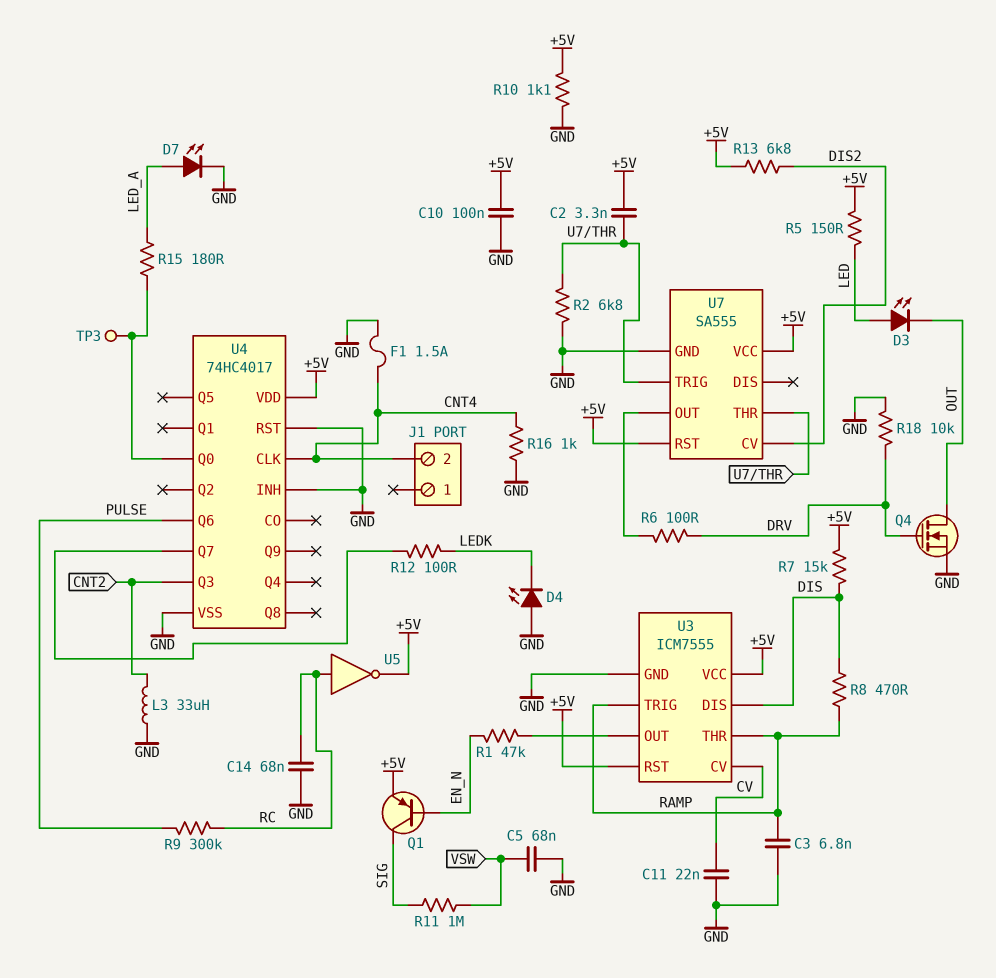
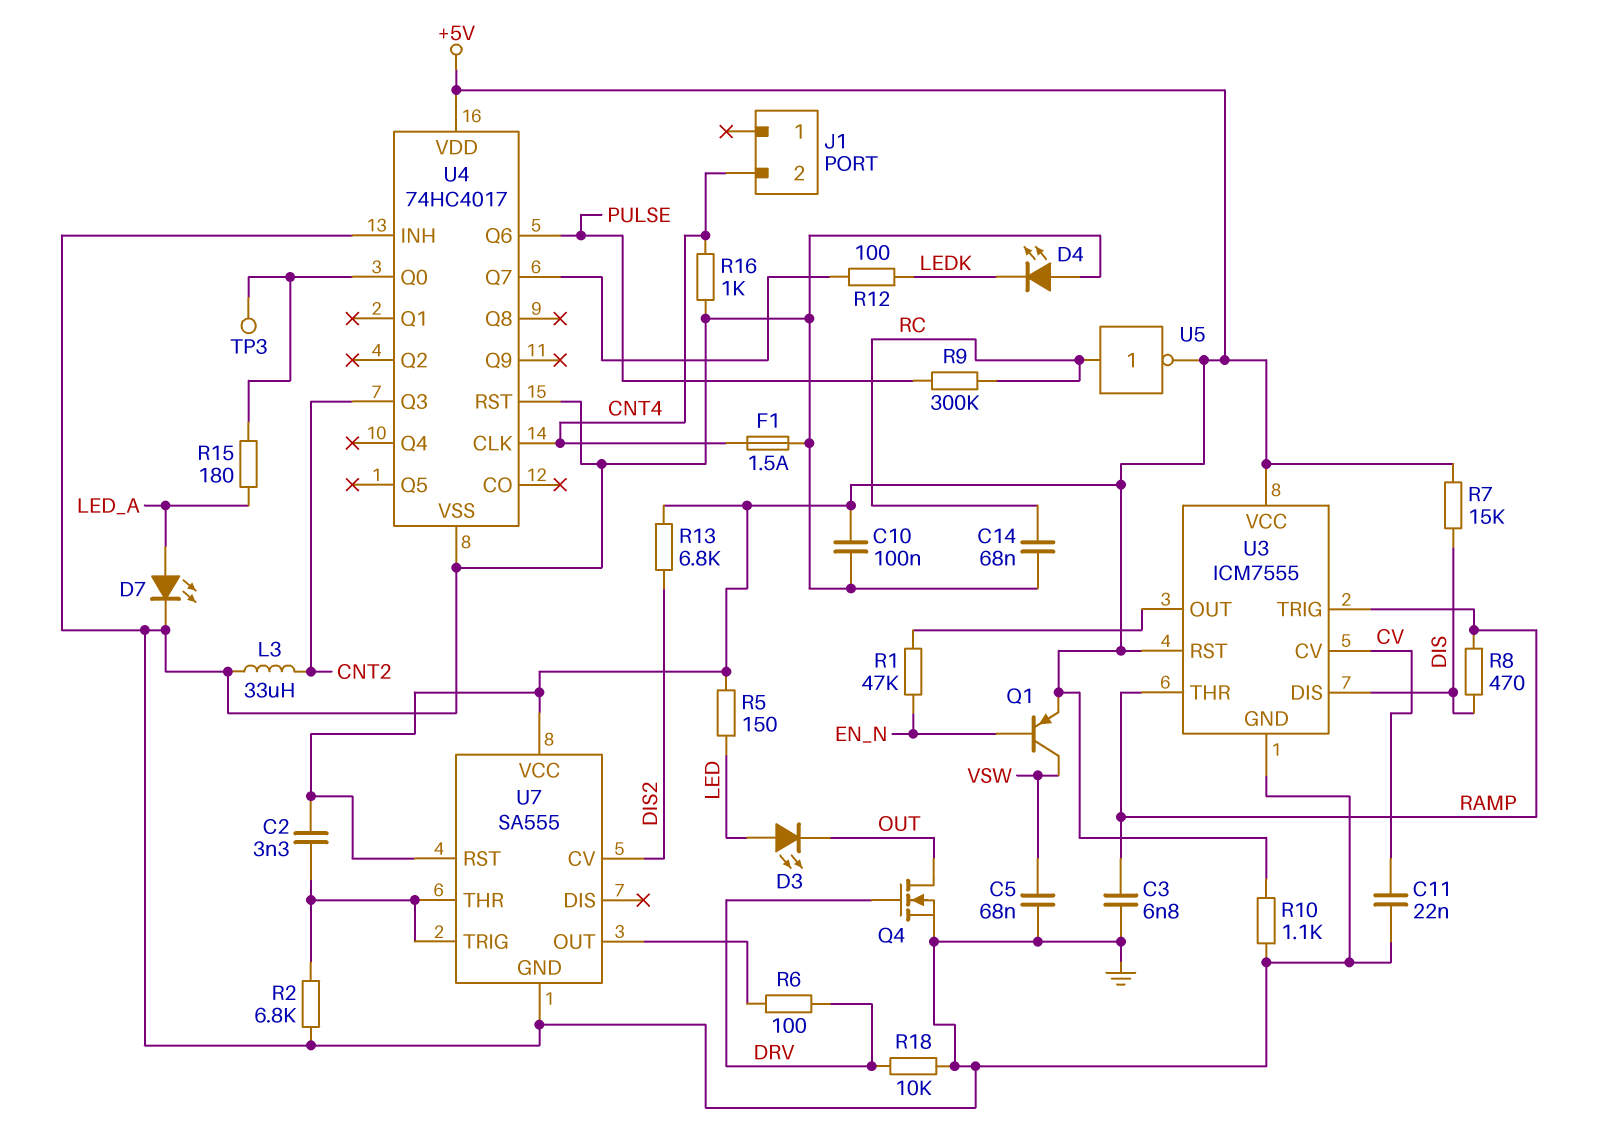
Q1: PNP (B EN_N, C SIG, E +5V) -> PNP (B EN_N, C VSW, E +5V)
R11: 1M (SIG, VSW) -> none

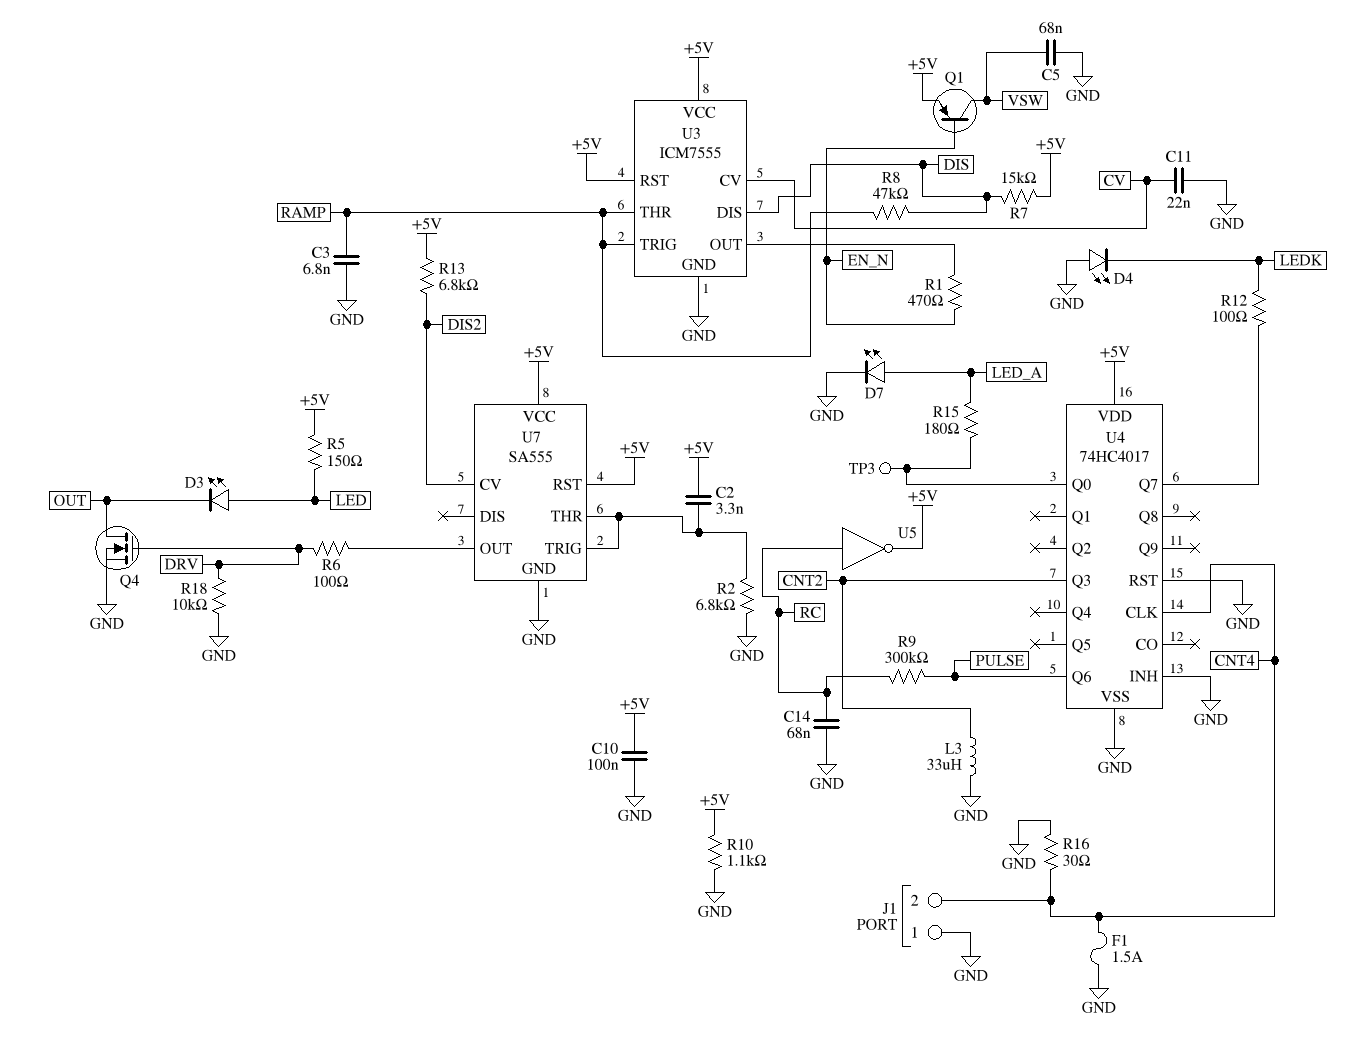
J1 pin 1: none -> GND
R1: 47k (EN_N, U3/OUT) -> 470 (EN_N, U3/OUT)
R8: 470 (DIS, RAMP) -> 47k (DIS, RAMP)
R16: 1k (CNT4, GND) -> 30 (CNT4, GND)

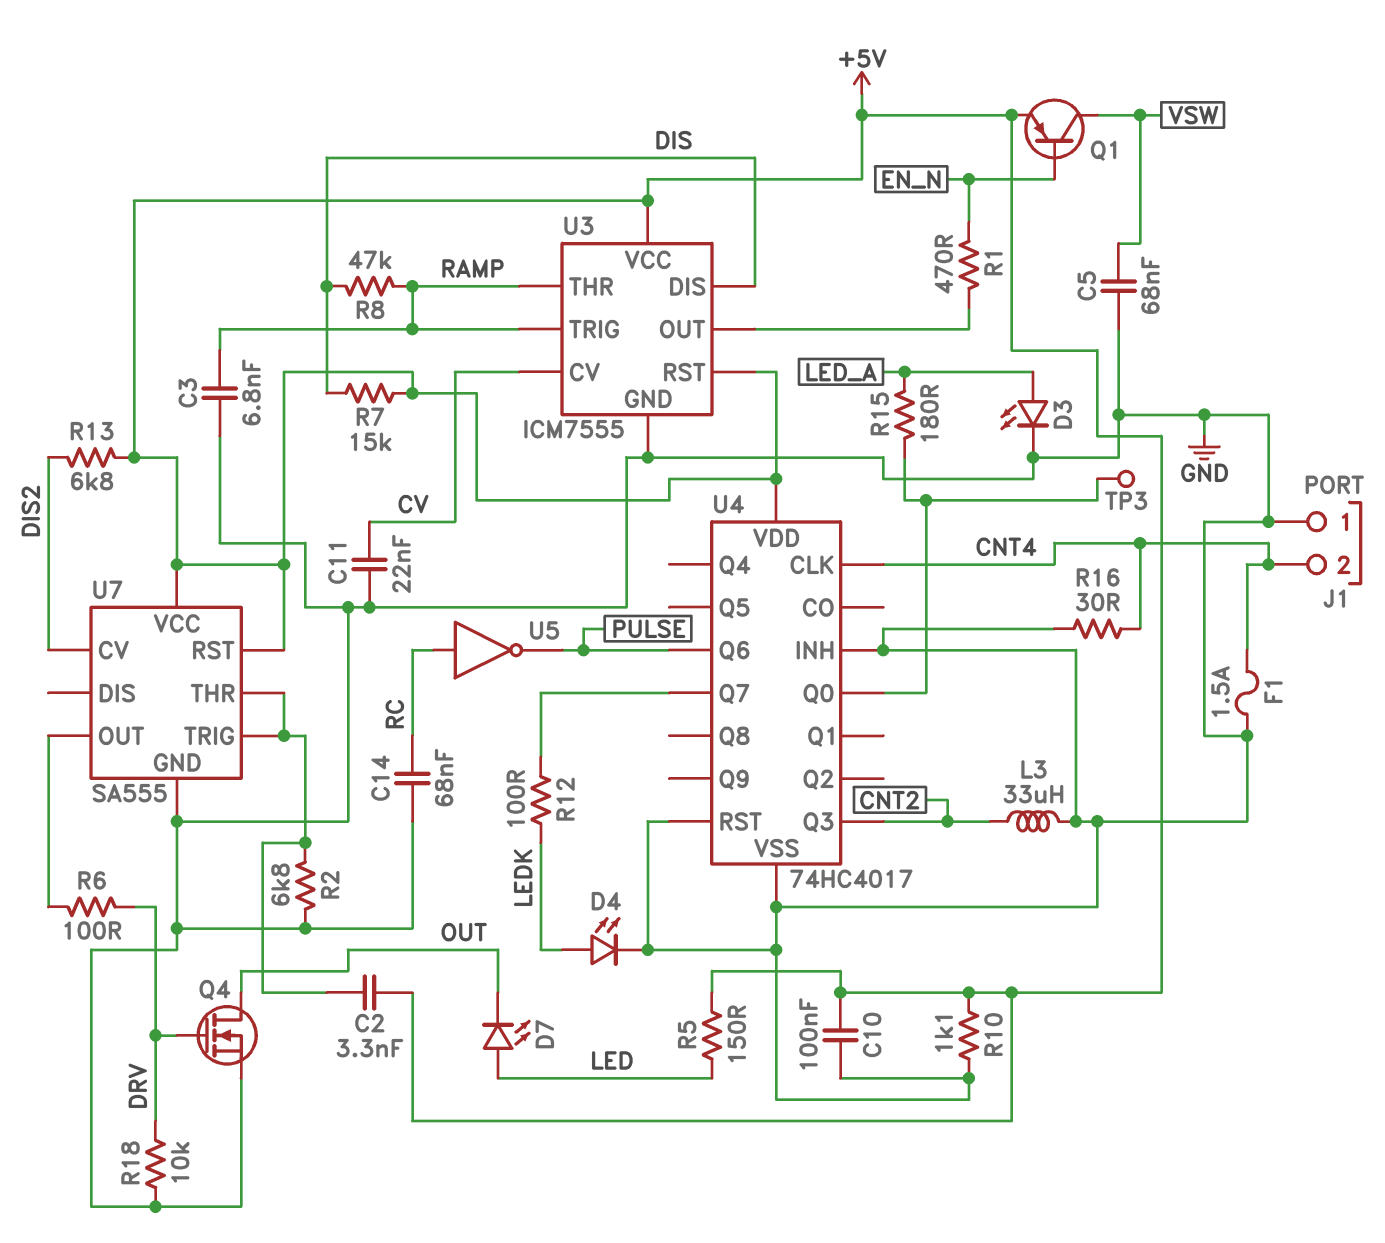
D3: LED (A LED, K OUT) -> LED (A LED_A, K GND)
D4: LED (A GND, K LEDK) -> LED (A LEDK, K GND)
D7: LED (A LED_A, K GND) -> LED (A LED, K OUT)
R9: 300k (PULSE, RC) -> none
U5: NOT (in RC, out +5V) -> NOT (in RC, out PULSE)

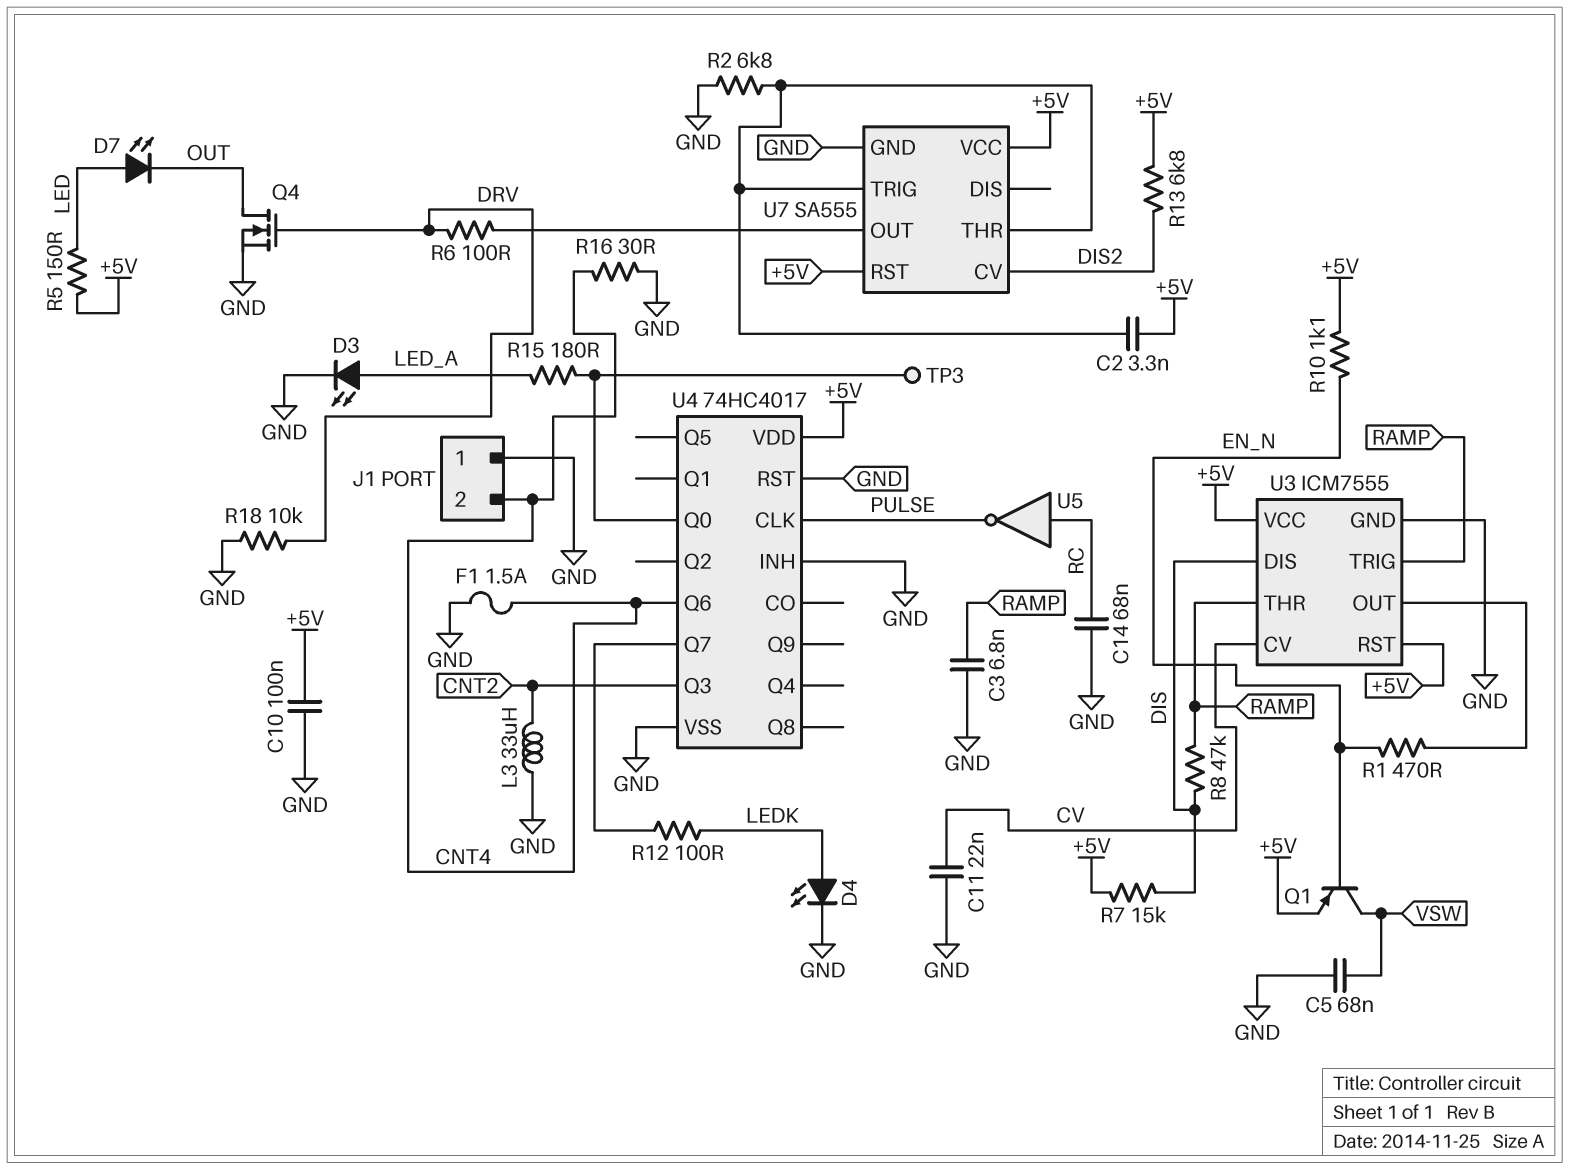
R10: 1.1k (+5V, GND) -> 1.1k (+5V, EN_N)
U4 pin CLK: CNT4 -> PULSE
U4 pin Q6: PULSE -> CNT4

